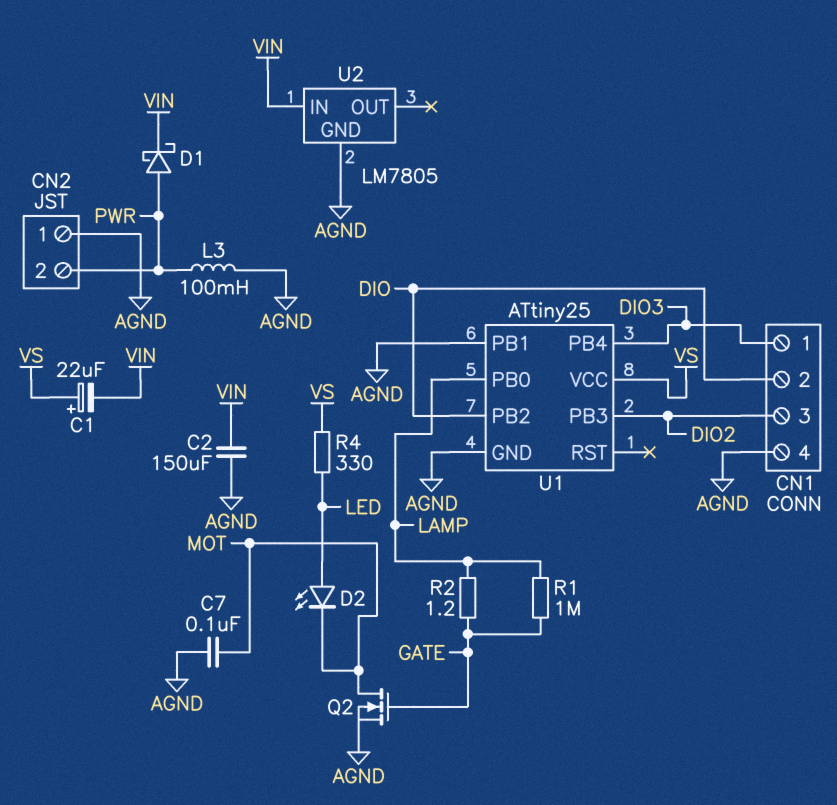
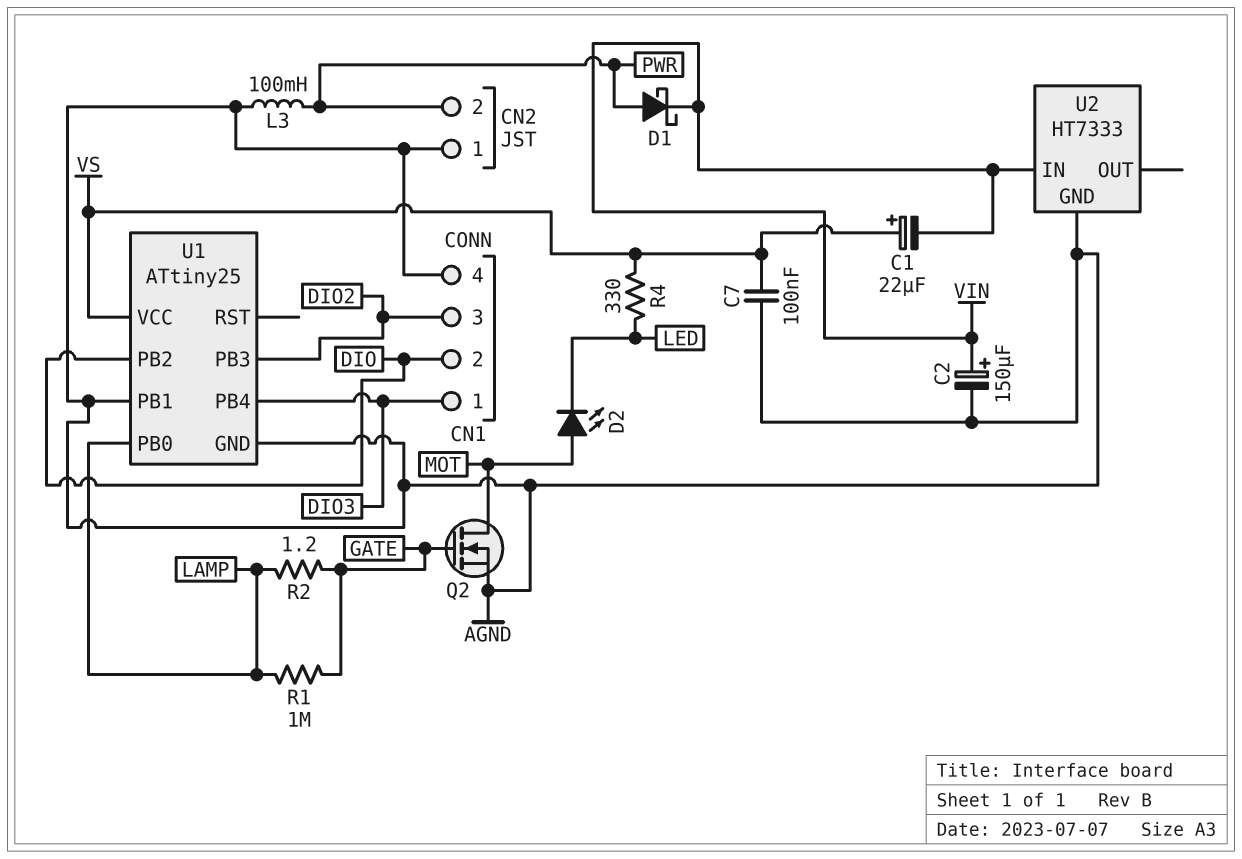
C2: 150uF (AGND, VIN) -> 150uF (plus VIN, minus AGND)
C7: 100nF (AGND, MOT) -> 100nF (AGND, VS)
D2: LED (A LED, K MOT) -> LED (A MOT, K LED)
U2: LM7805 -> HT7333

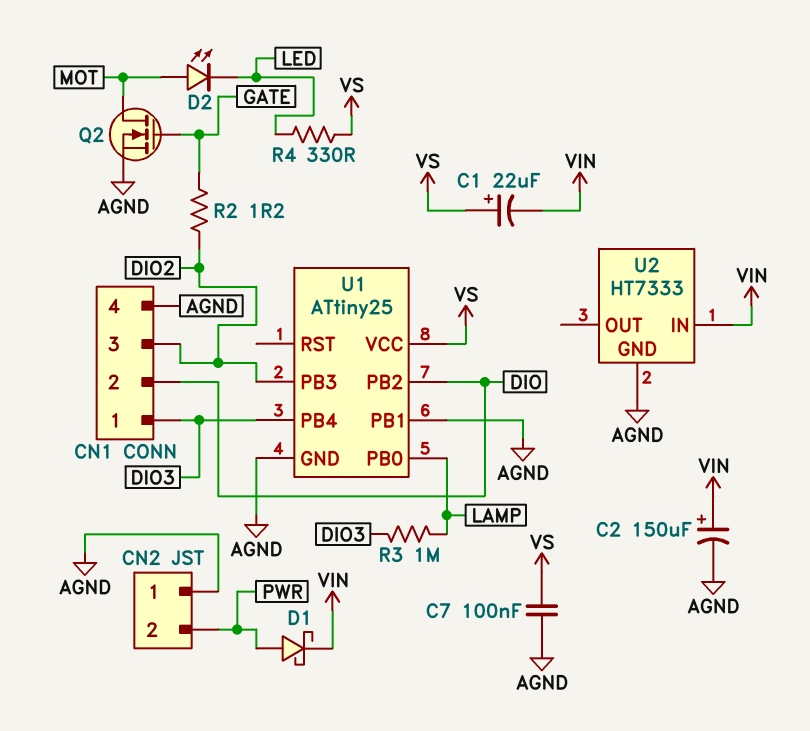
L3: 100mH (AGND, PWR) -> none
R1: 1M (GATE, LAMP) -> none
R2: 1.2 (GATE, LAMP) -> 1.2 (DIO2, GATE)
R3: none -> 1M (DIO3, LAMP)

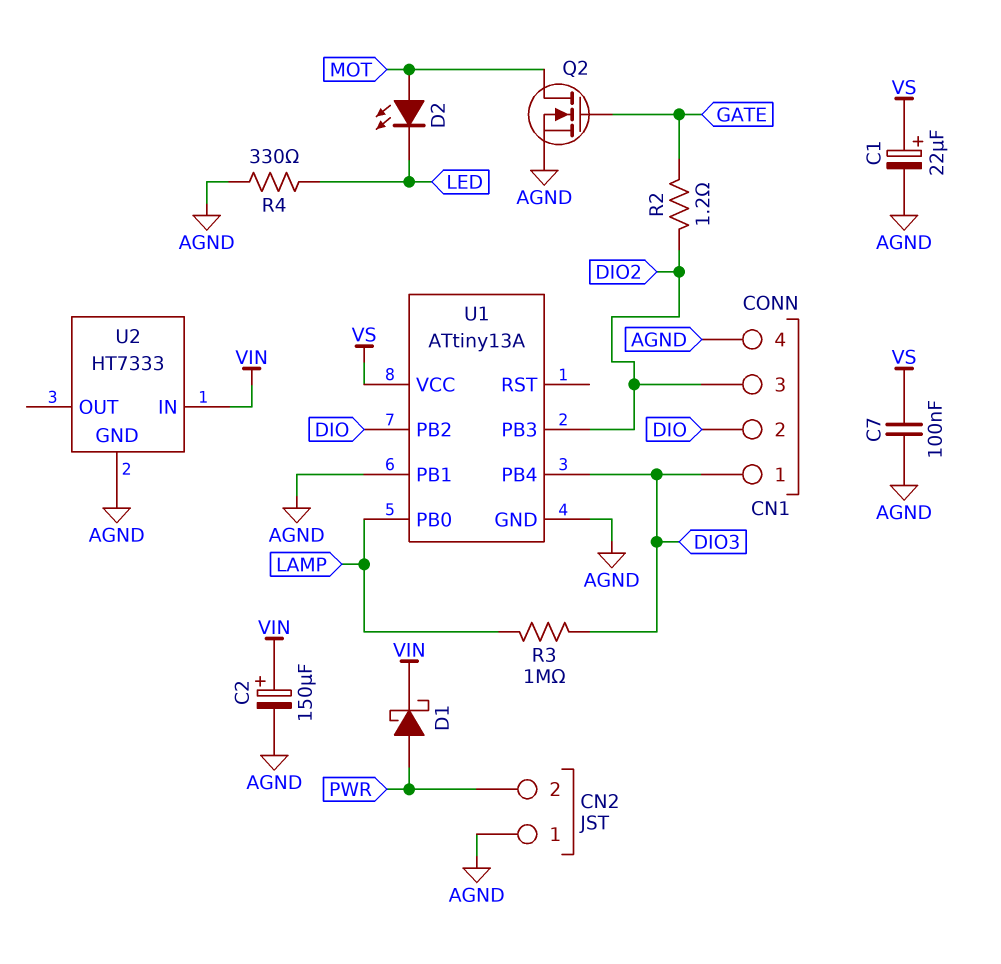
C1: 22uF (plus VS, minus VIN) -> 22uF (plus VS, minus AGND)
R4: 330 (LED, VS) -> 330 (AGND, LED)
U1: ATtiny25 -> ATtiny13A

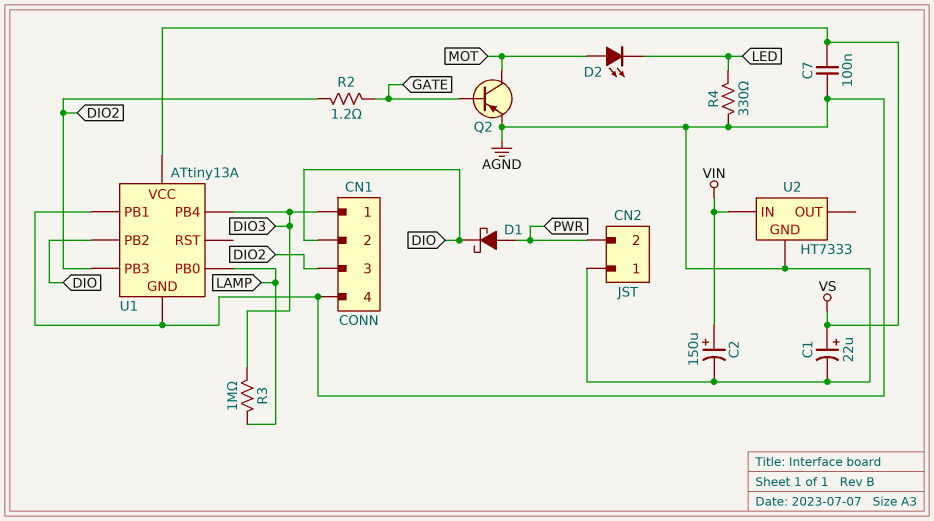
D1: schottky (A PWR, K VIN) -> schottky (A PWR, K DIO)
Q2: NMOS (G GATE, D MOT, S AGND) -> PNP (B GATE, C MOT, E AGND)

